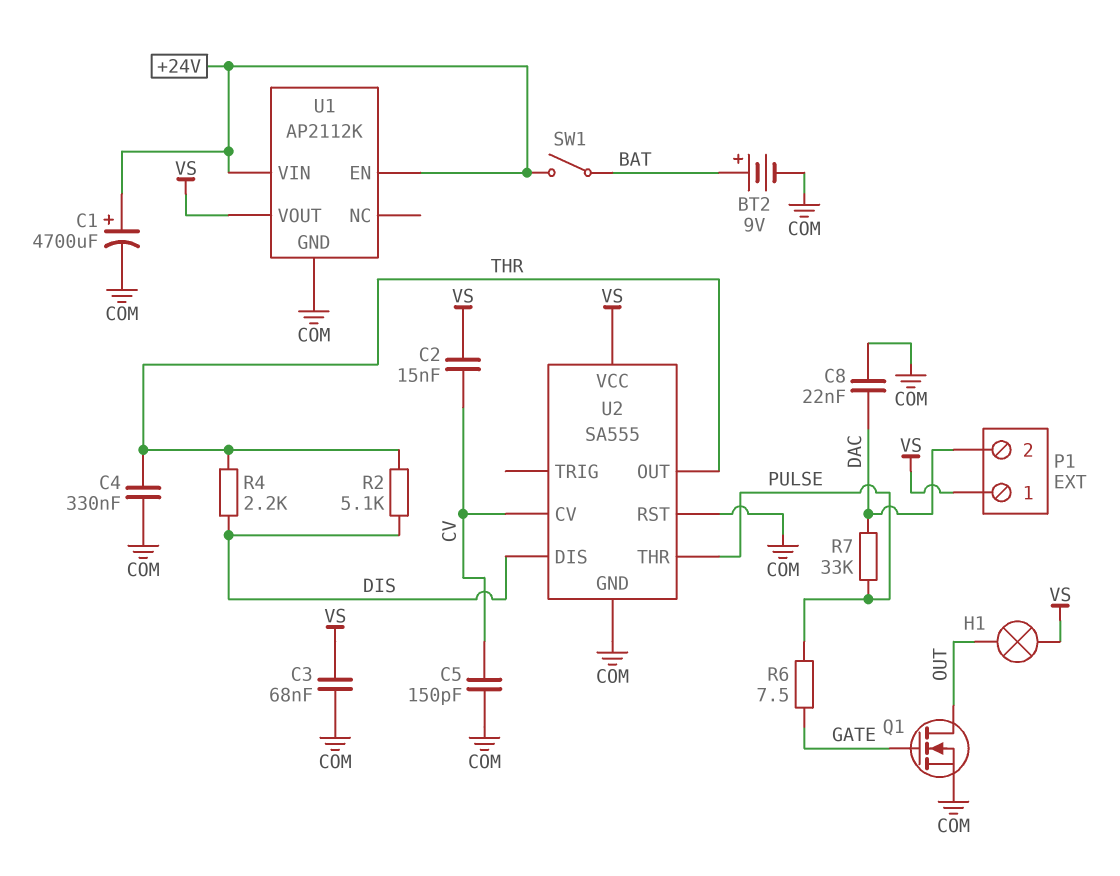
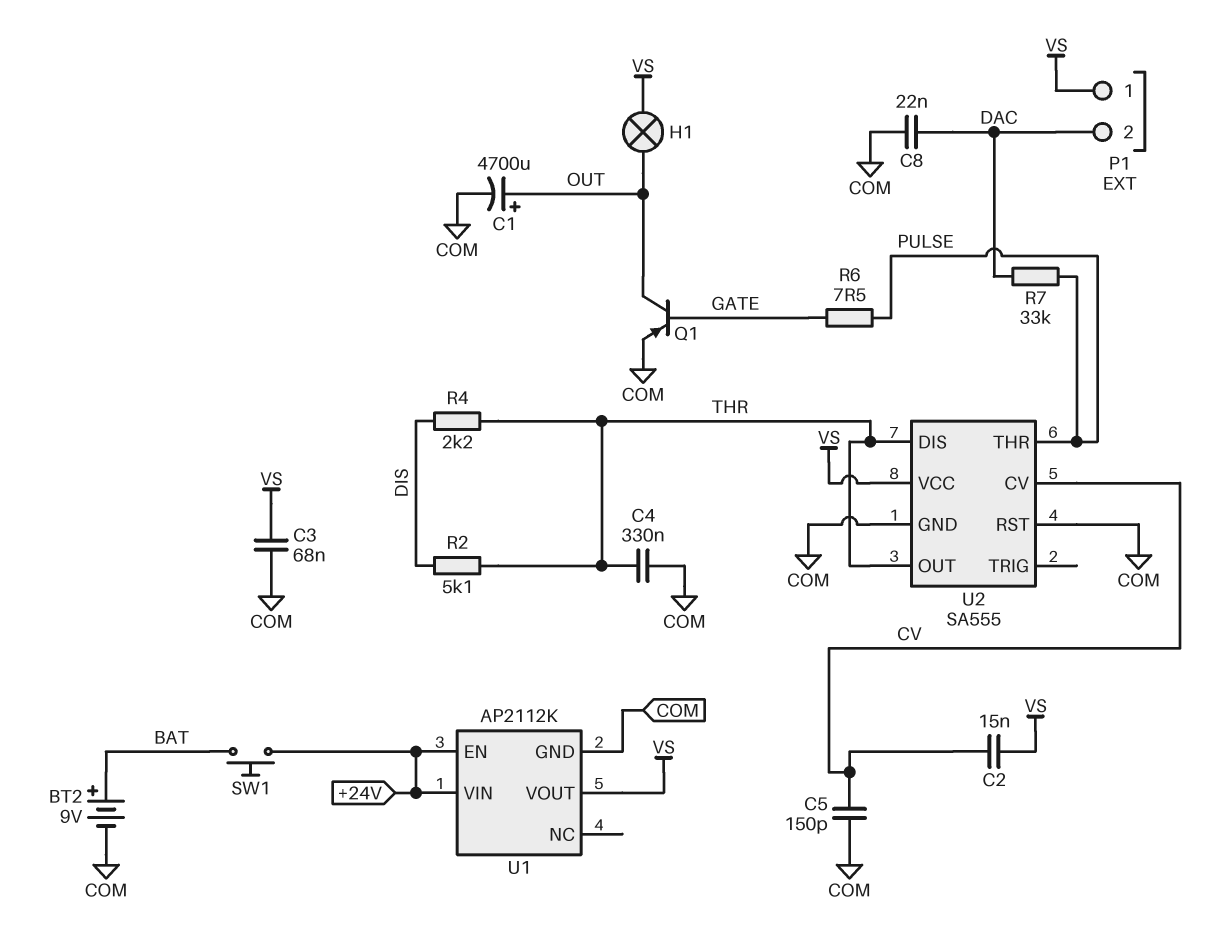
C1: 4700uF (plus +24V, minus COM) -> 4700uF (plus OUT, minus COM)
Q1: NMOS (G GATE, D OUT, S COM) -> PNP (B GATE, C OUT, E COM)
SW1: switch (+24V, BAT) -> button (+24V, BAT)
U2 pin DIS: DIS -> THR

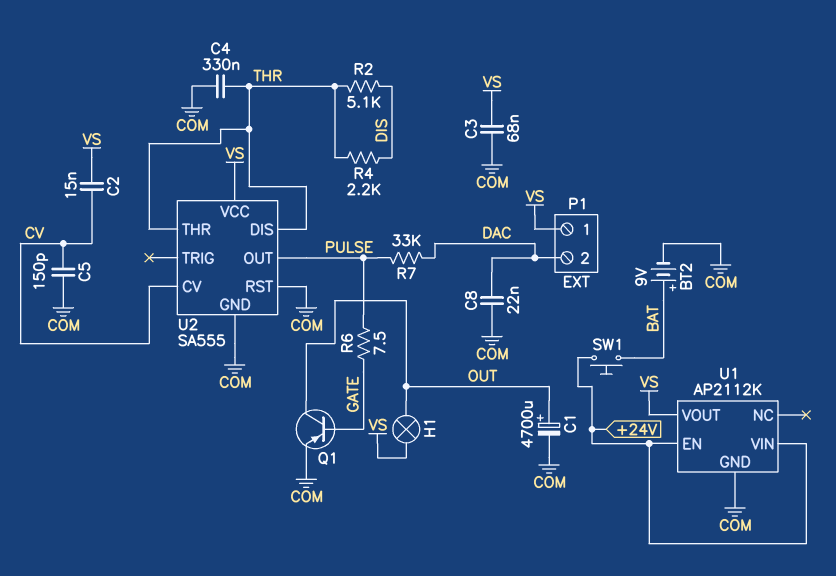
U2 pin OUT: THR -> PULSE
U2 pin THR: PULSE -> THR

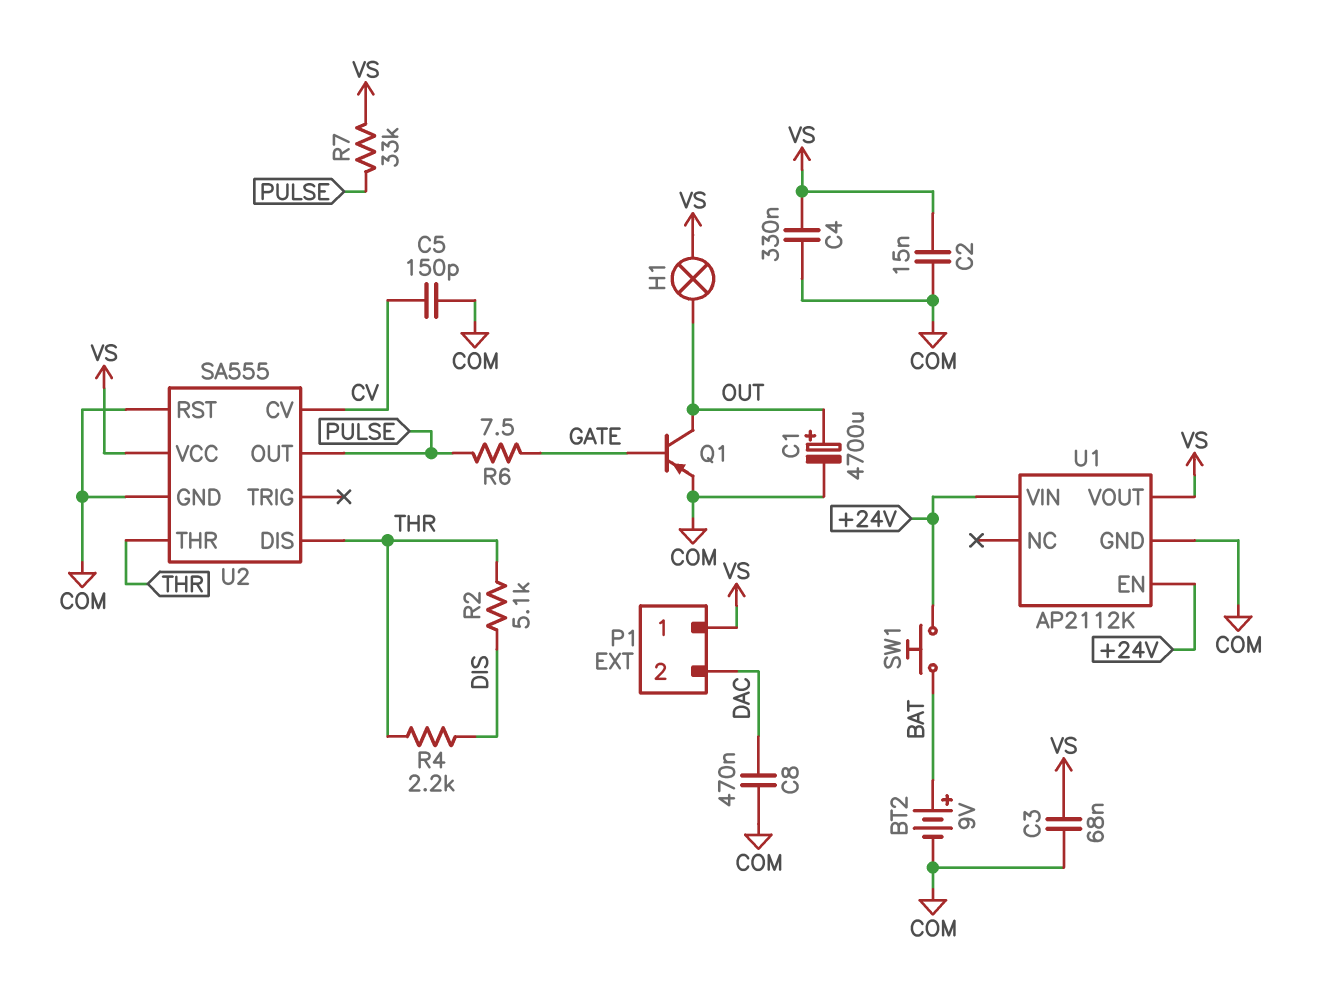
C2: 15nF (CV, VS) -> 15nF (COM, VS)
C4: 330nF (COM, THR) -> 330nF (COM, VS)
C8: 22nF (COM, DAC) -> 470nF (COM, DAC)
R7: 33k (DAC, PULSE) -> 33k (PULSE, VS)

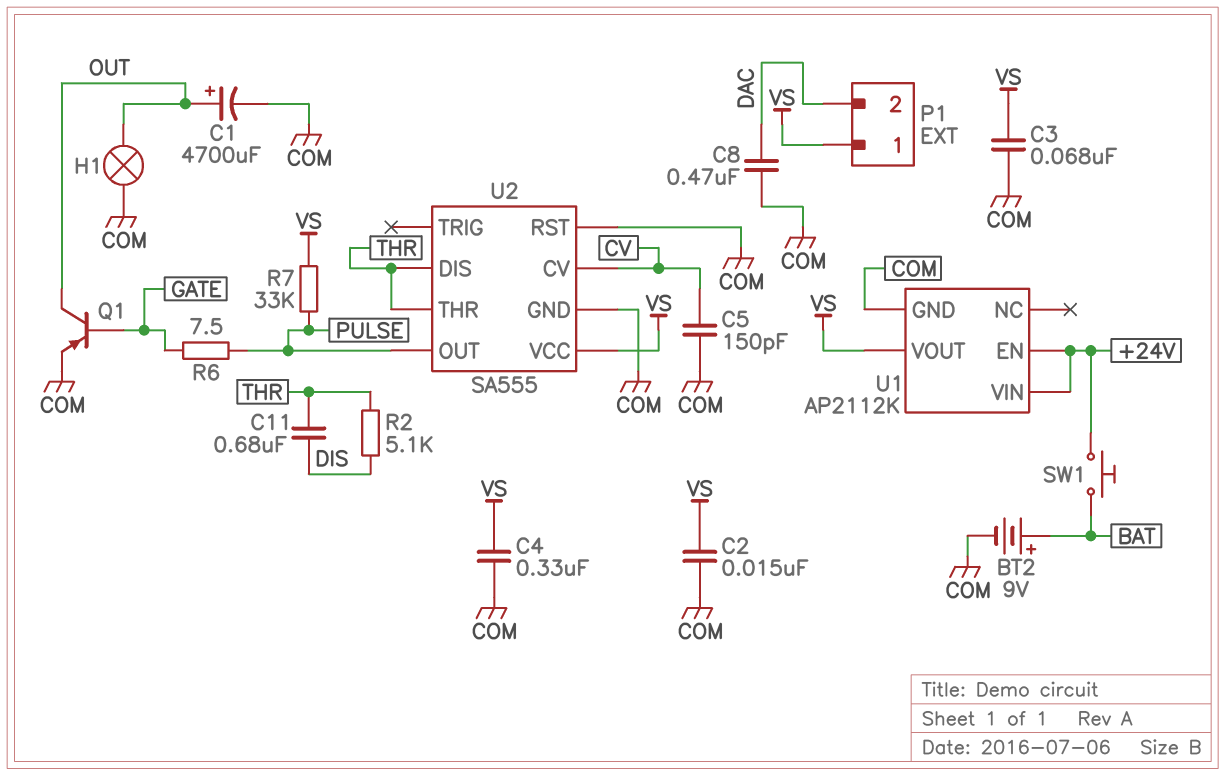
C11: none -> 680nF (DIS, THR)
H1: lamp (OUT, VS) -> lamp (COM, OUT)
R4: 2.2k (DIS, THR) -> none

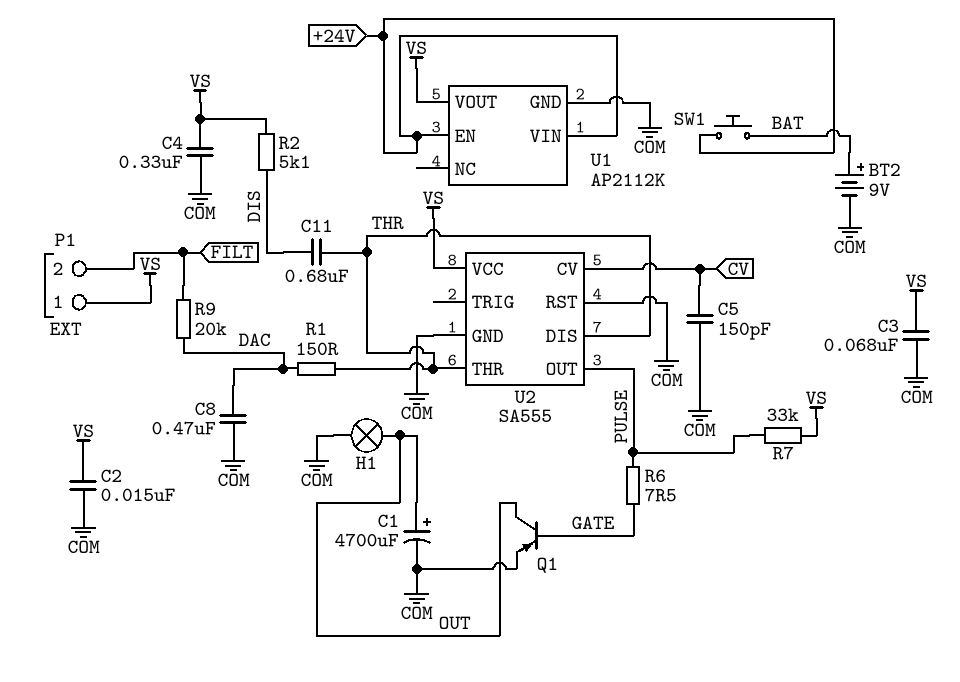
P1 pin 2: DAC -> FILT
R1: none -> 150 (DAC, THR)
R2: 5.1k (DIS, THR) -> 5.1k (DIS, VS)
R9: none -> 20k (DAC, FILT)

